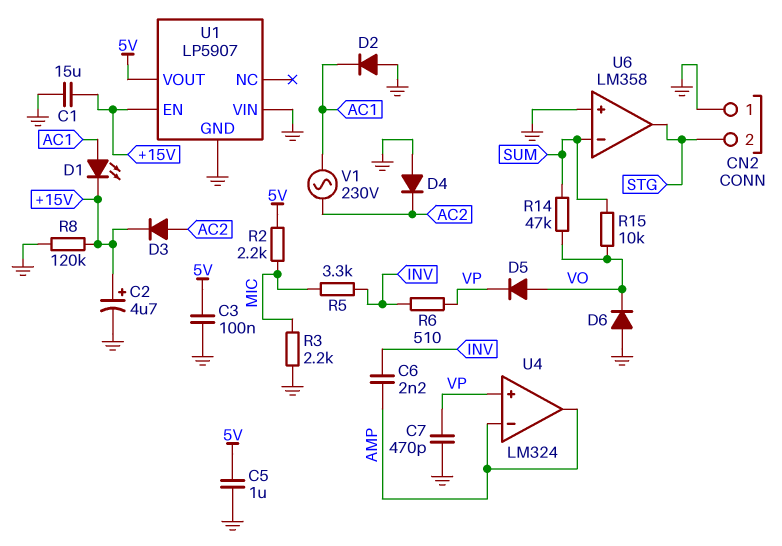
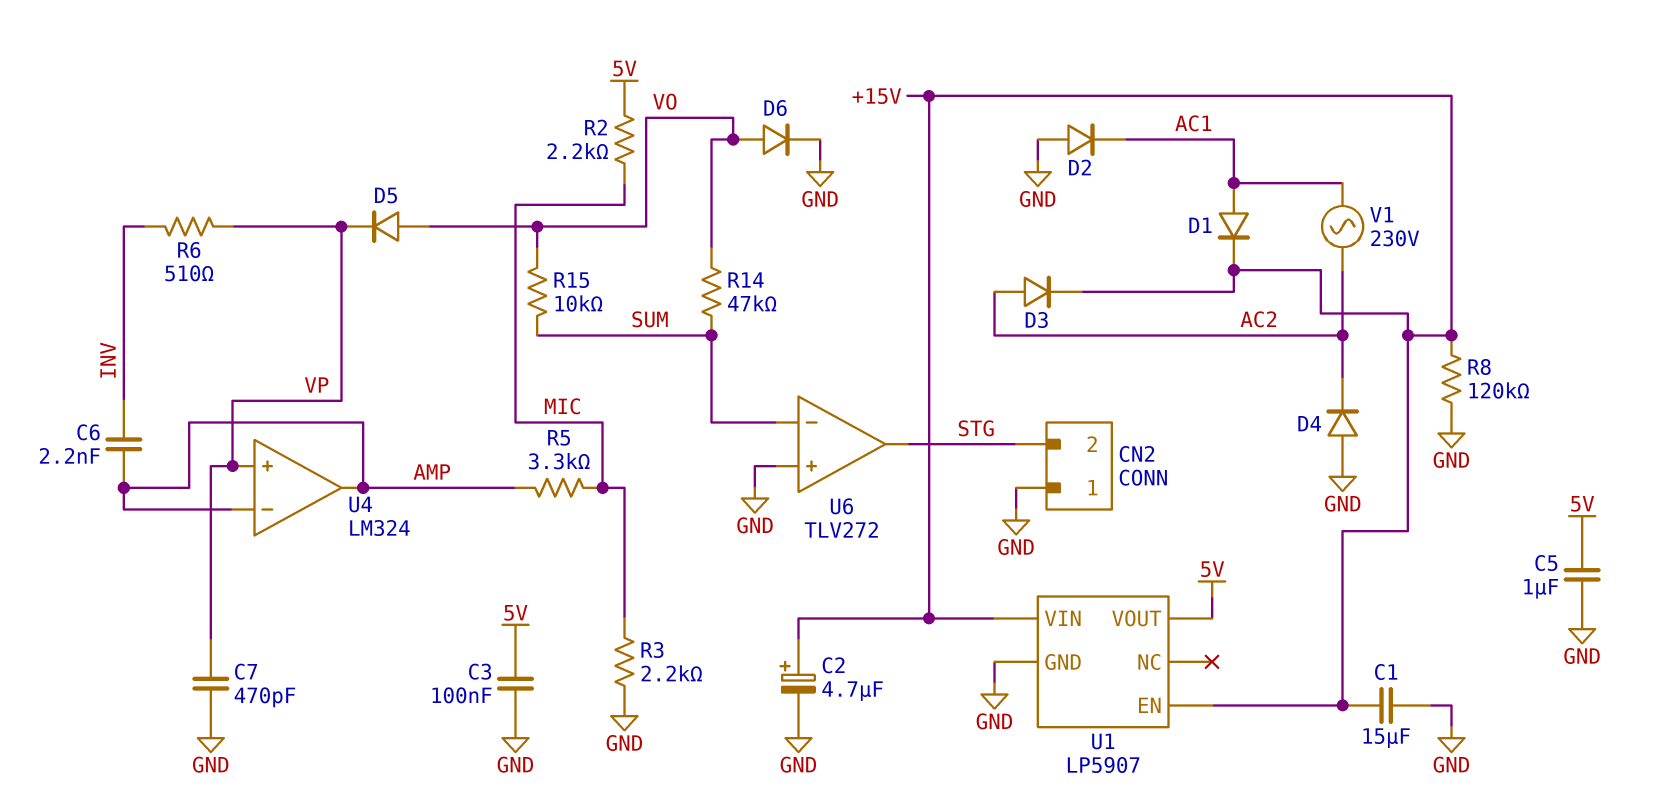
D1: LED (A AC1, K +15V) -> diode (A AC1, K +15V)
D6: diode (A GND, K VO) -> diode (A VO, K GND)
R5: 3.3k (INV, MIC) -> 3.3k (AMP, MIC)
U1 pin VIN: GND -> +15V
U6: LM358 -> TLV272

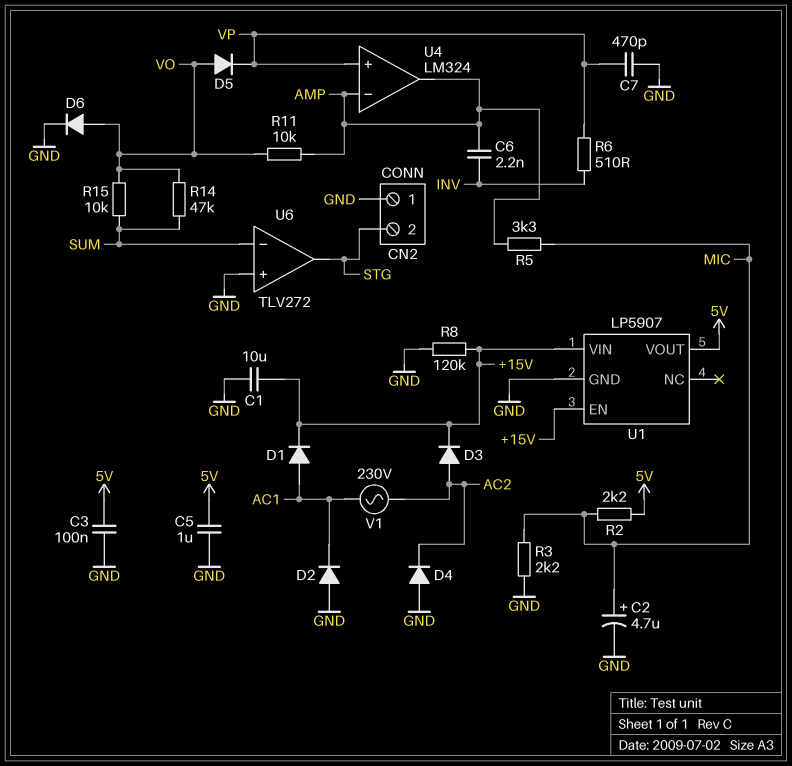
C1: 15uF (+15V, GND) -> 10uF (+15V, GND)
C2: 4.7uF (plus +15V, minus GND) -> 4.7uF (plus MIC, minus GND)
R11: none -> 10k (AMP, VO)

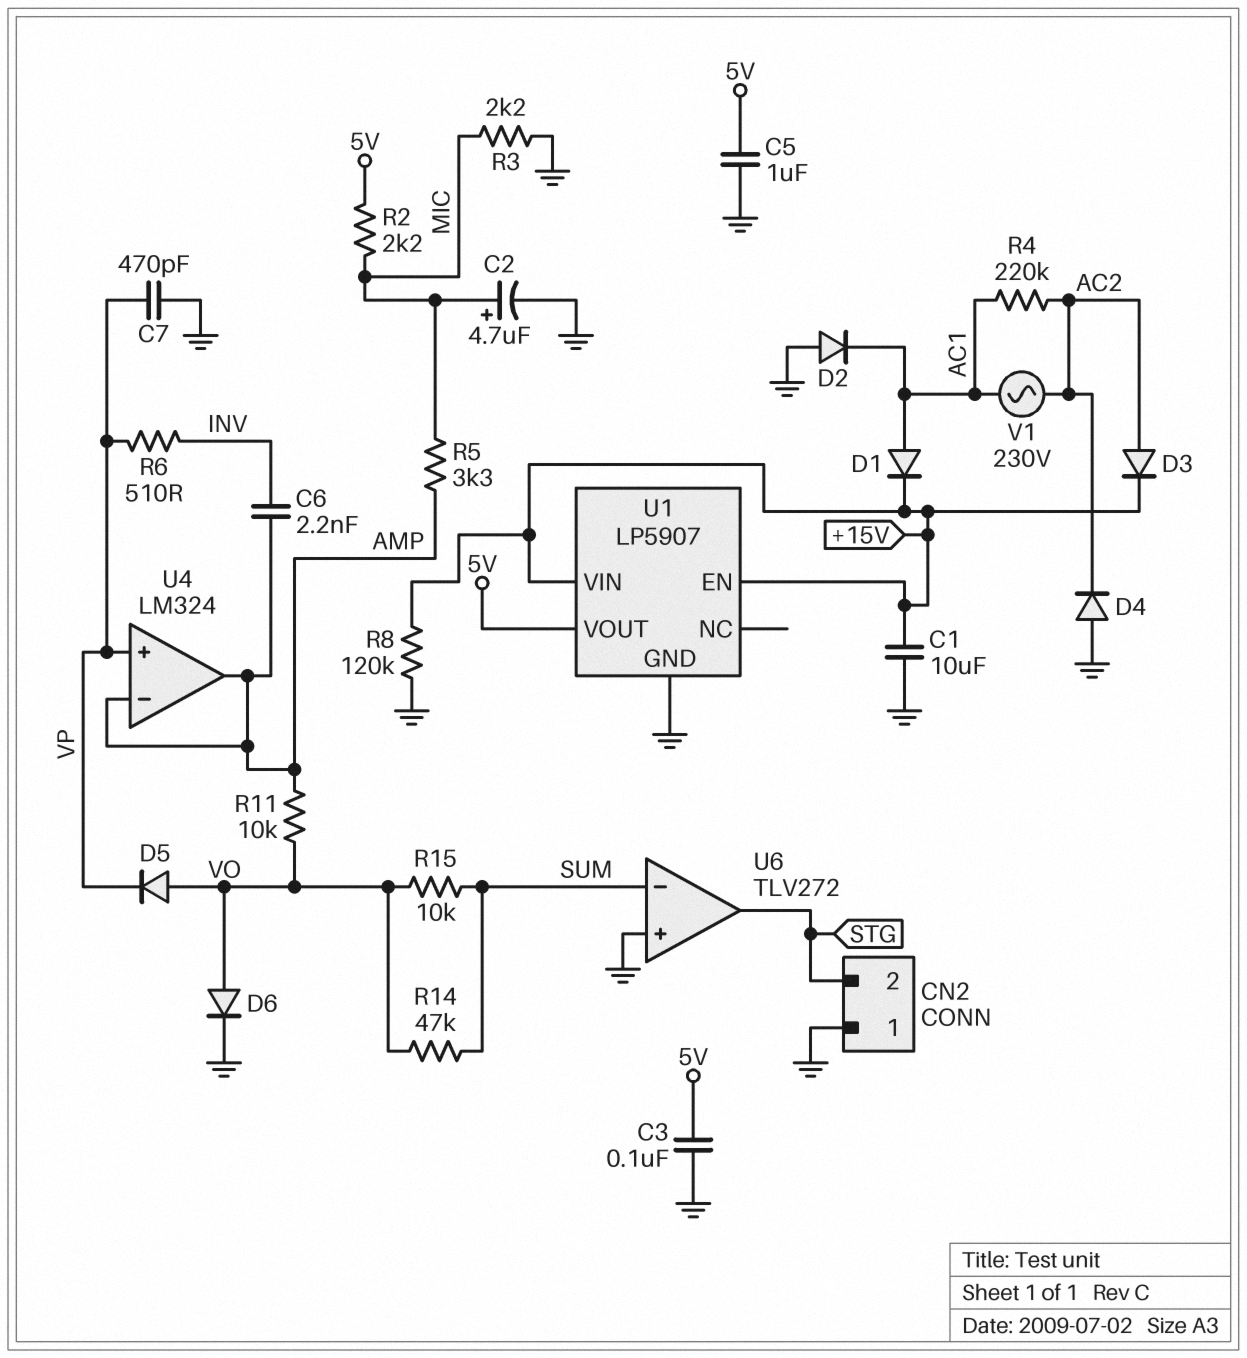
R4: none -> 220k (AC1, AC2)

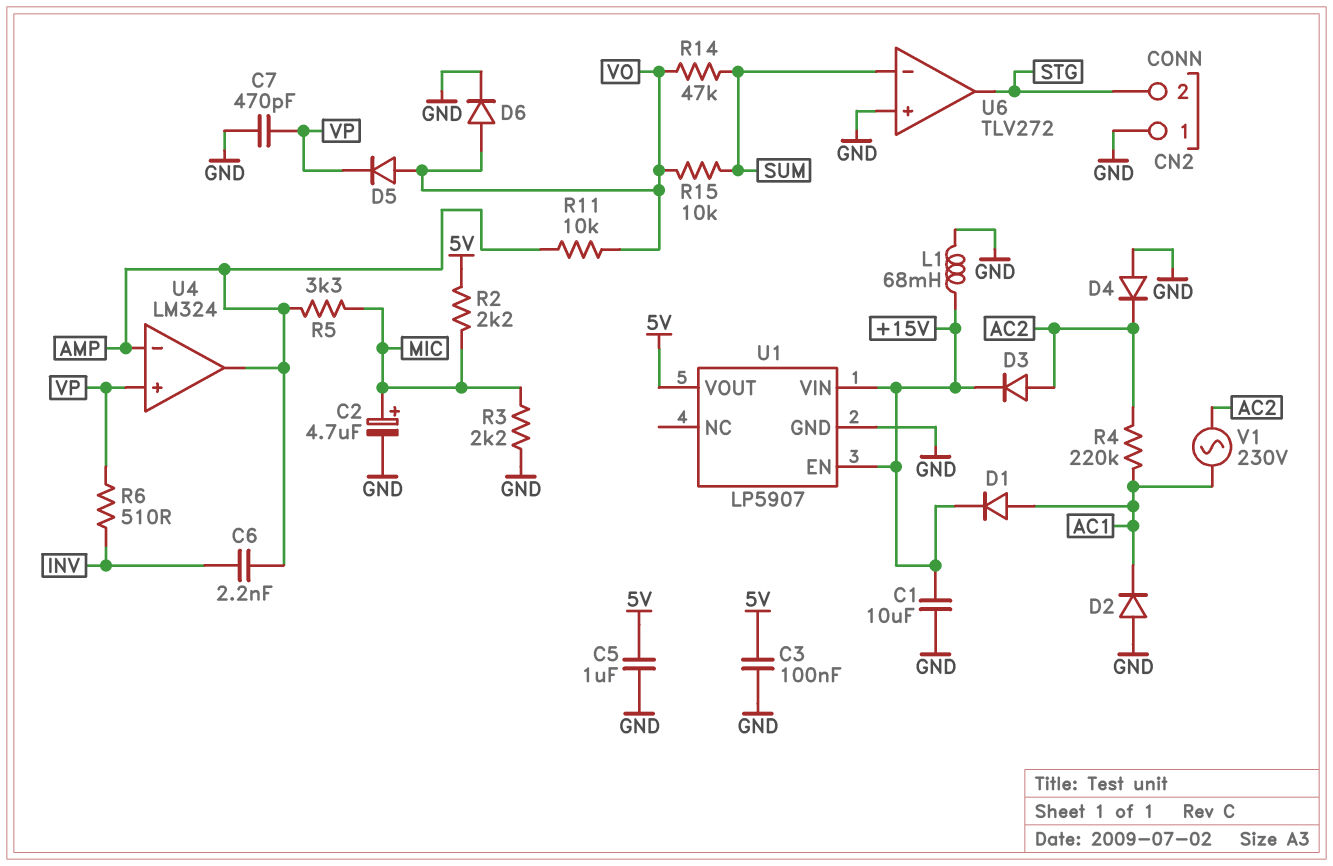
L1: none -> 68mH (+15V, GND)
R8: 120k (+15V, GND) -> none

